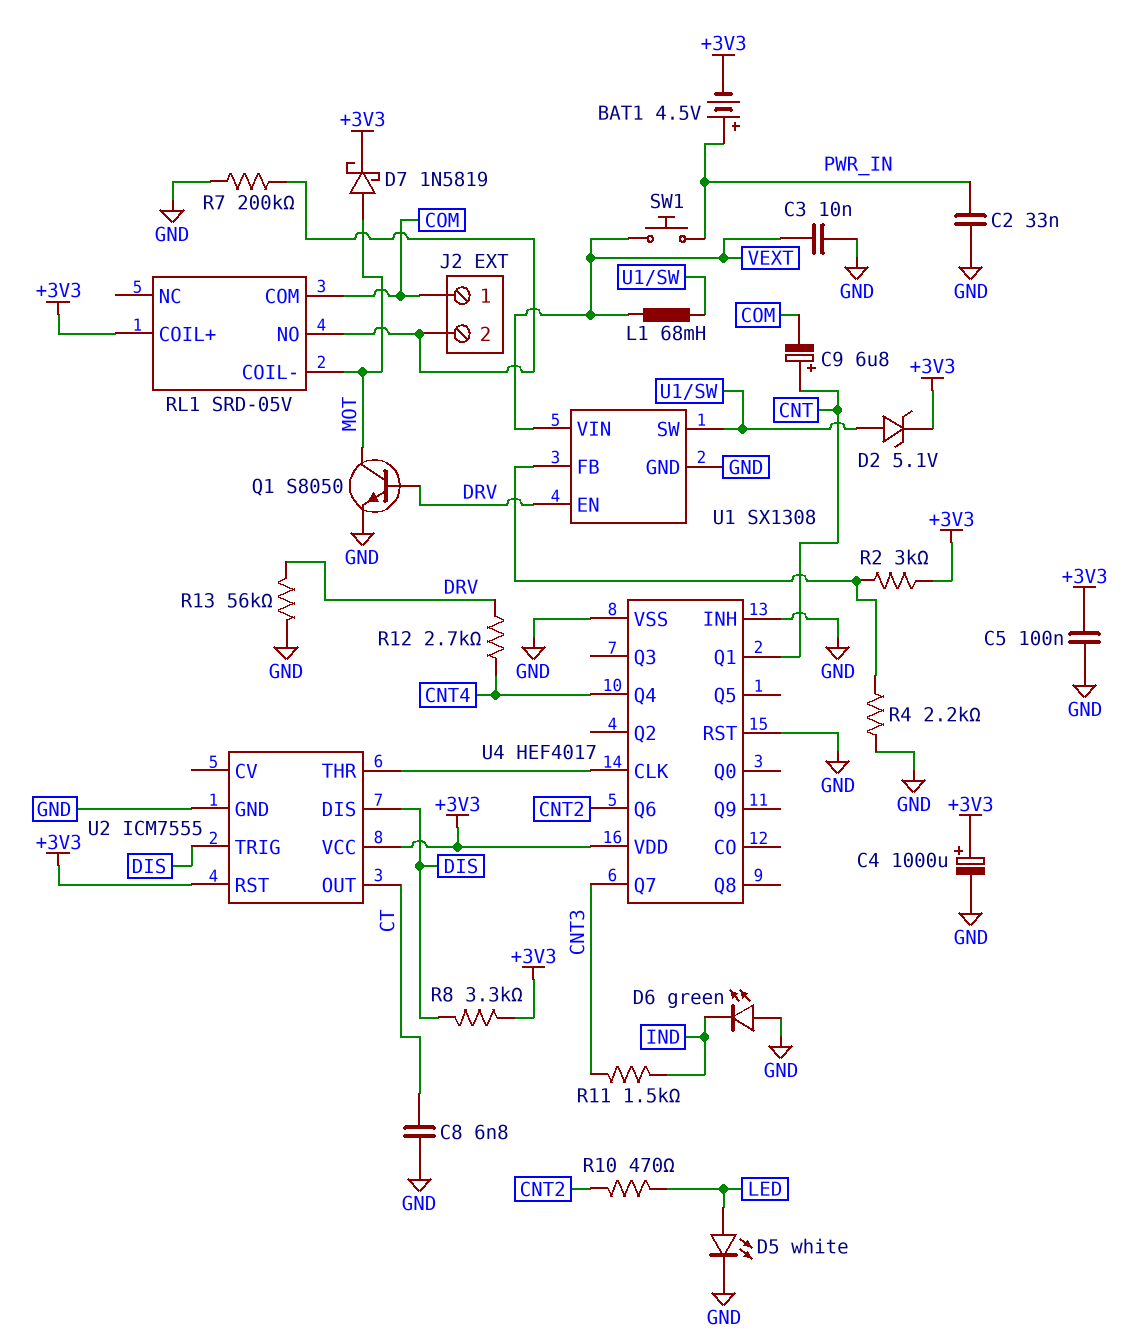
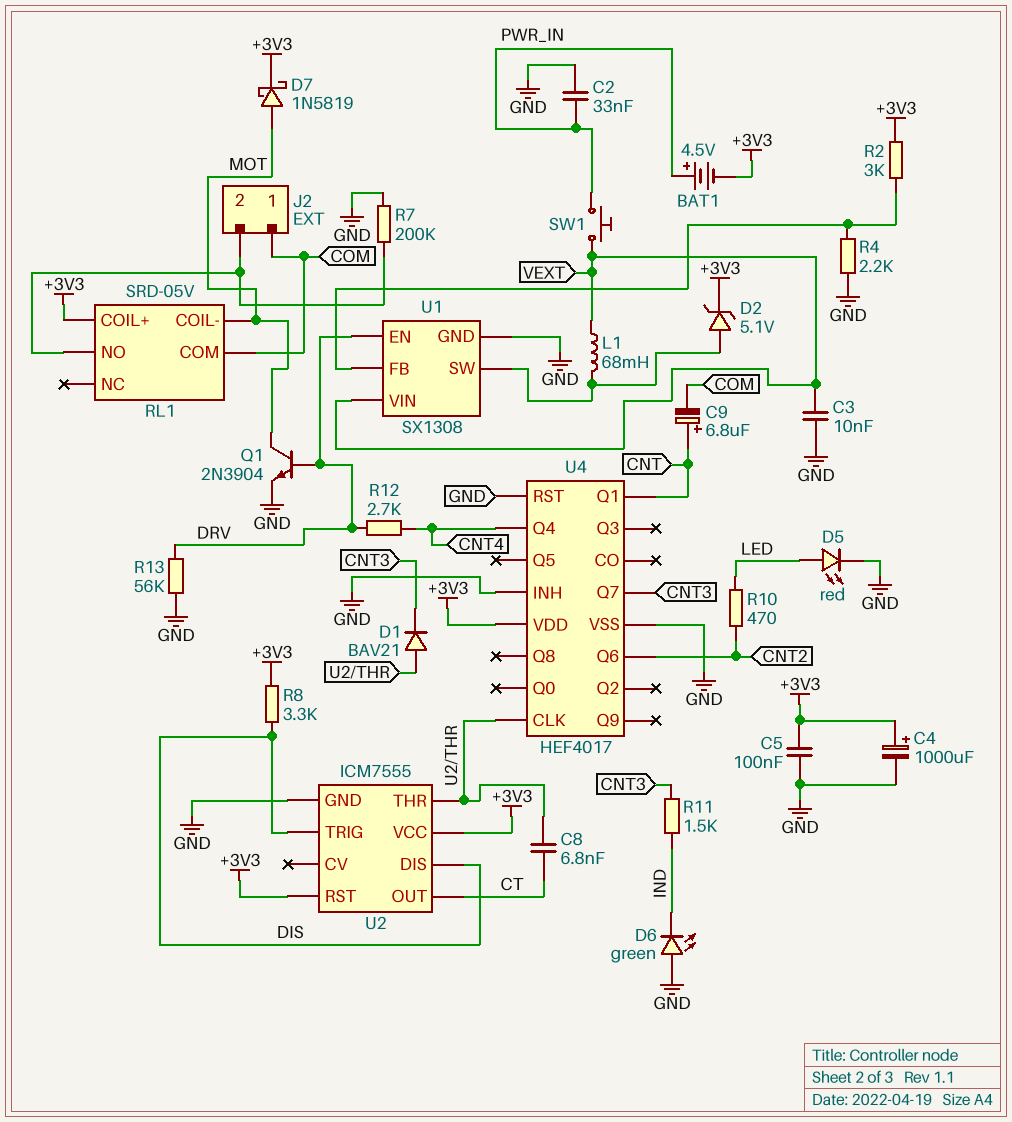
C8: 6.8nF (CT, GND) -> 6.8nF (CT, U2/THR)
D1: none -> diode BAV21 (A U2/THR, K CNT3)
D5: LED white (A LED, K GND) -> LED red (A LED, K GND)
Q1: NPN S8050 (B DRV, C MOT, E GND) -> NPN 2N3904 (B DRV, C MOT, E GND)

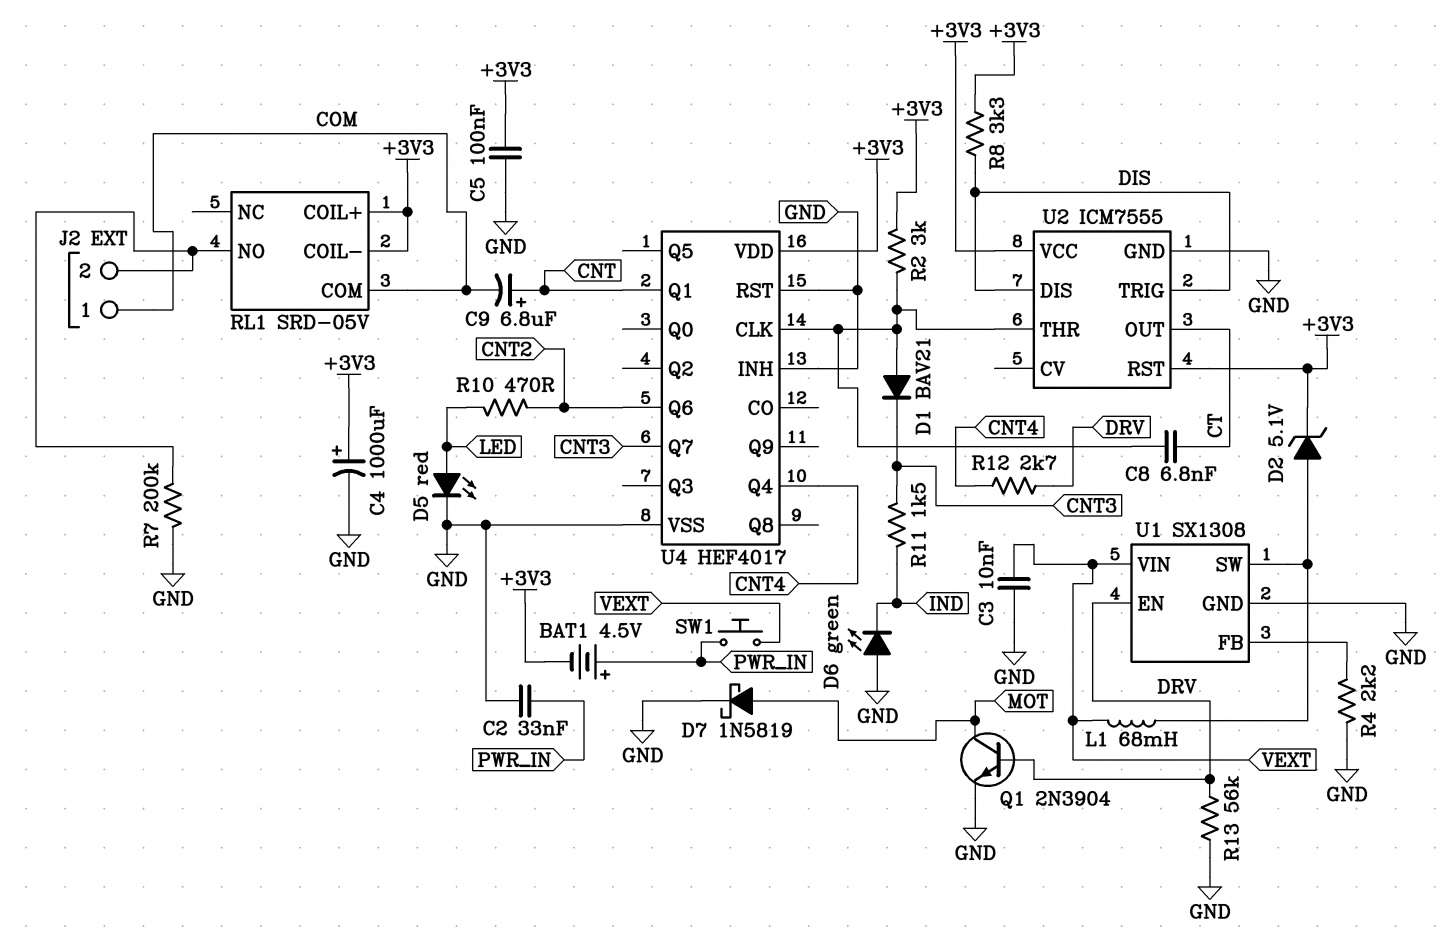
D7: schottky 1N5819 (A MOT, K +3V3) -> schottky 1N5819 (A MOT, K GND)
R2: 3k (+3V3, U1/FB) -> 3k (+3V3, U2/THR)
RL1 pin COIL-: MOT -> +3V3

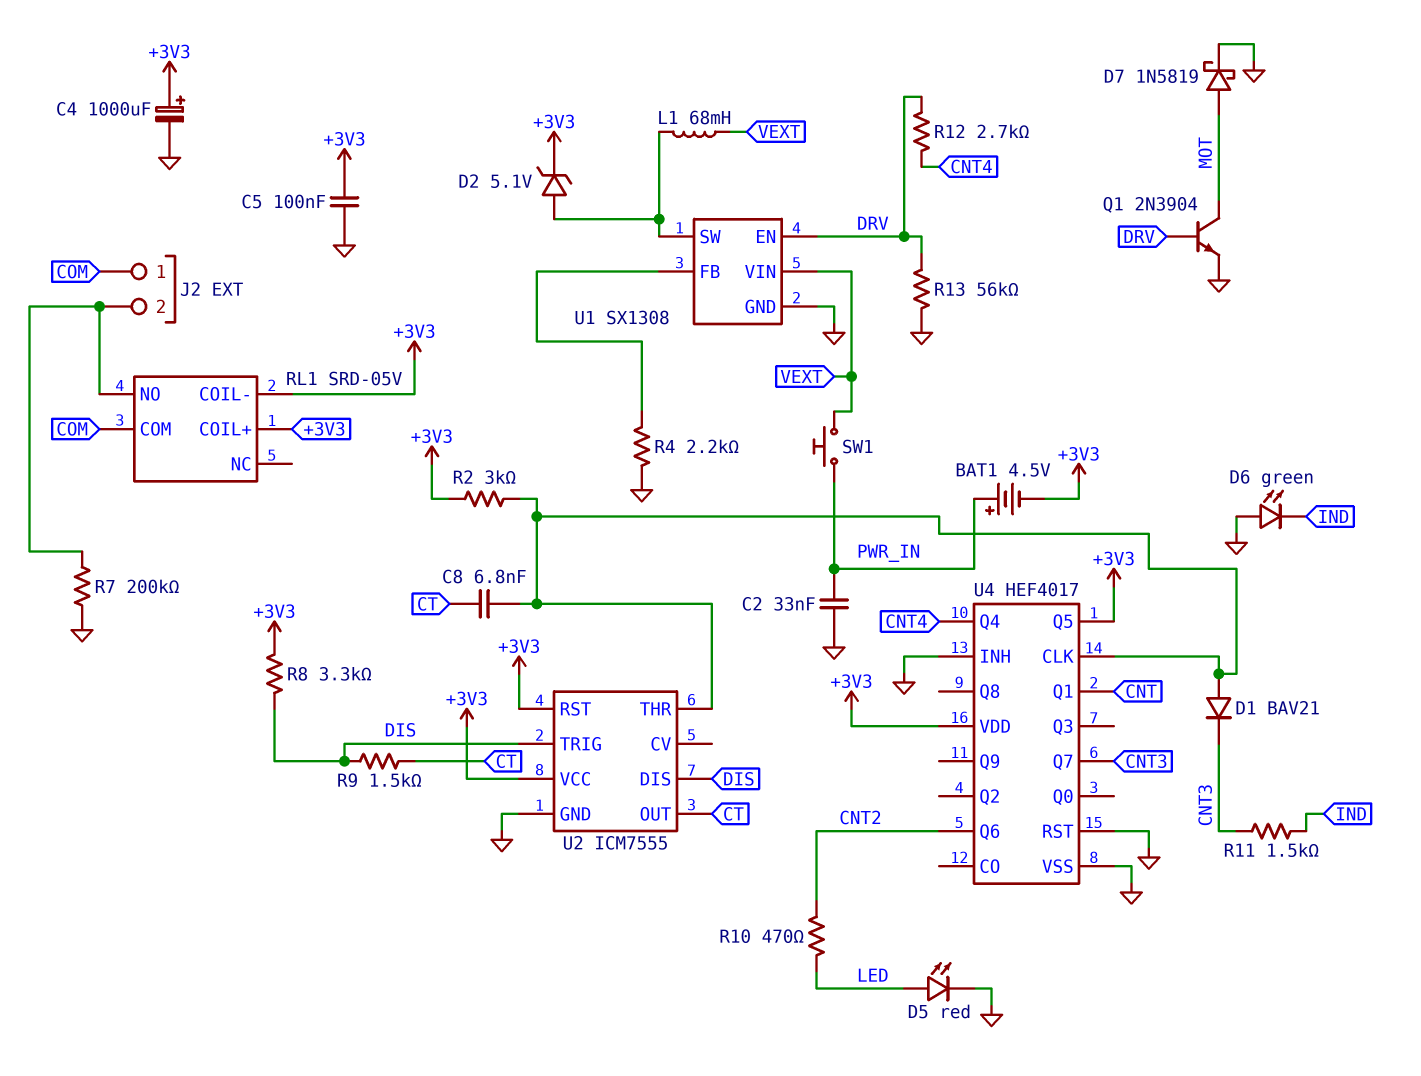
C3: 10nF (GND, VEXT) -> none
C9: 6.8uF (plus CNT, minus COM) -> none
R9: none -> 1.5k (CT, DIS)
U4 pin Q5: none -> +3V3

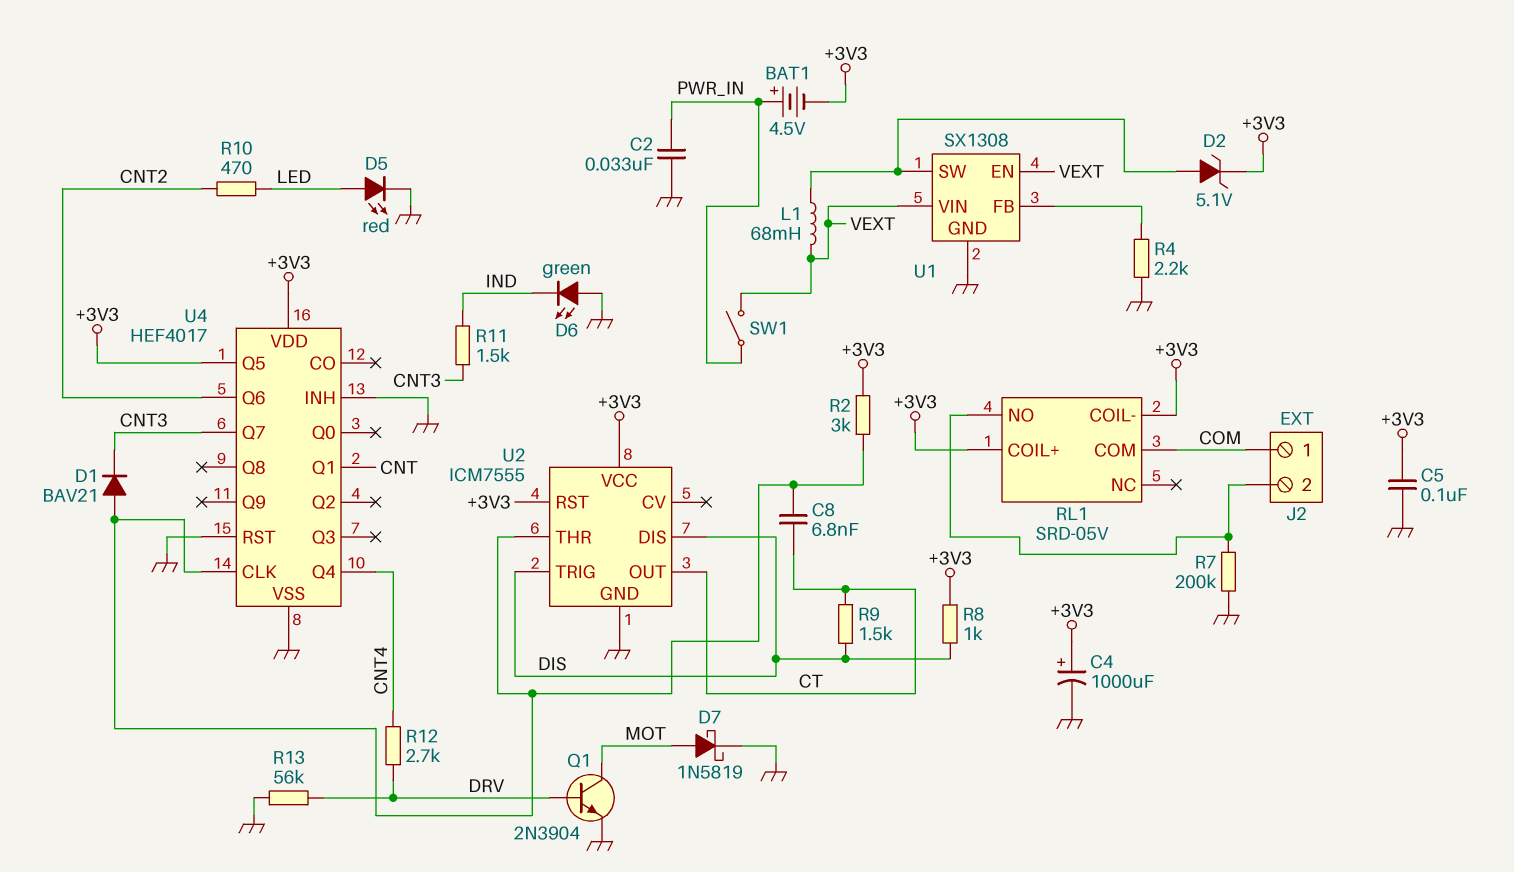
R8: 3.3k (+3V3, DIS) -> 1k (+3V3, DIS)
SW1: button (PWR_IN, VEXT) -> switch (PWR_IN, VEXT)
U1 pin EN: DRV -> VEXT

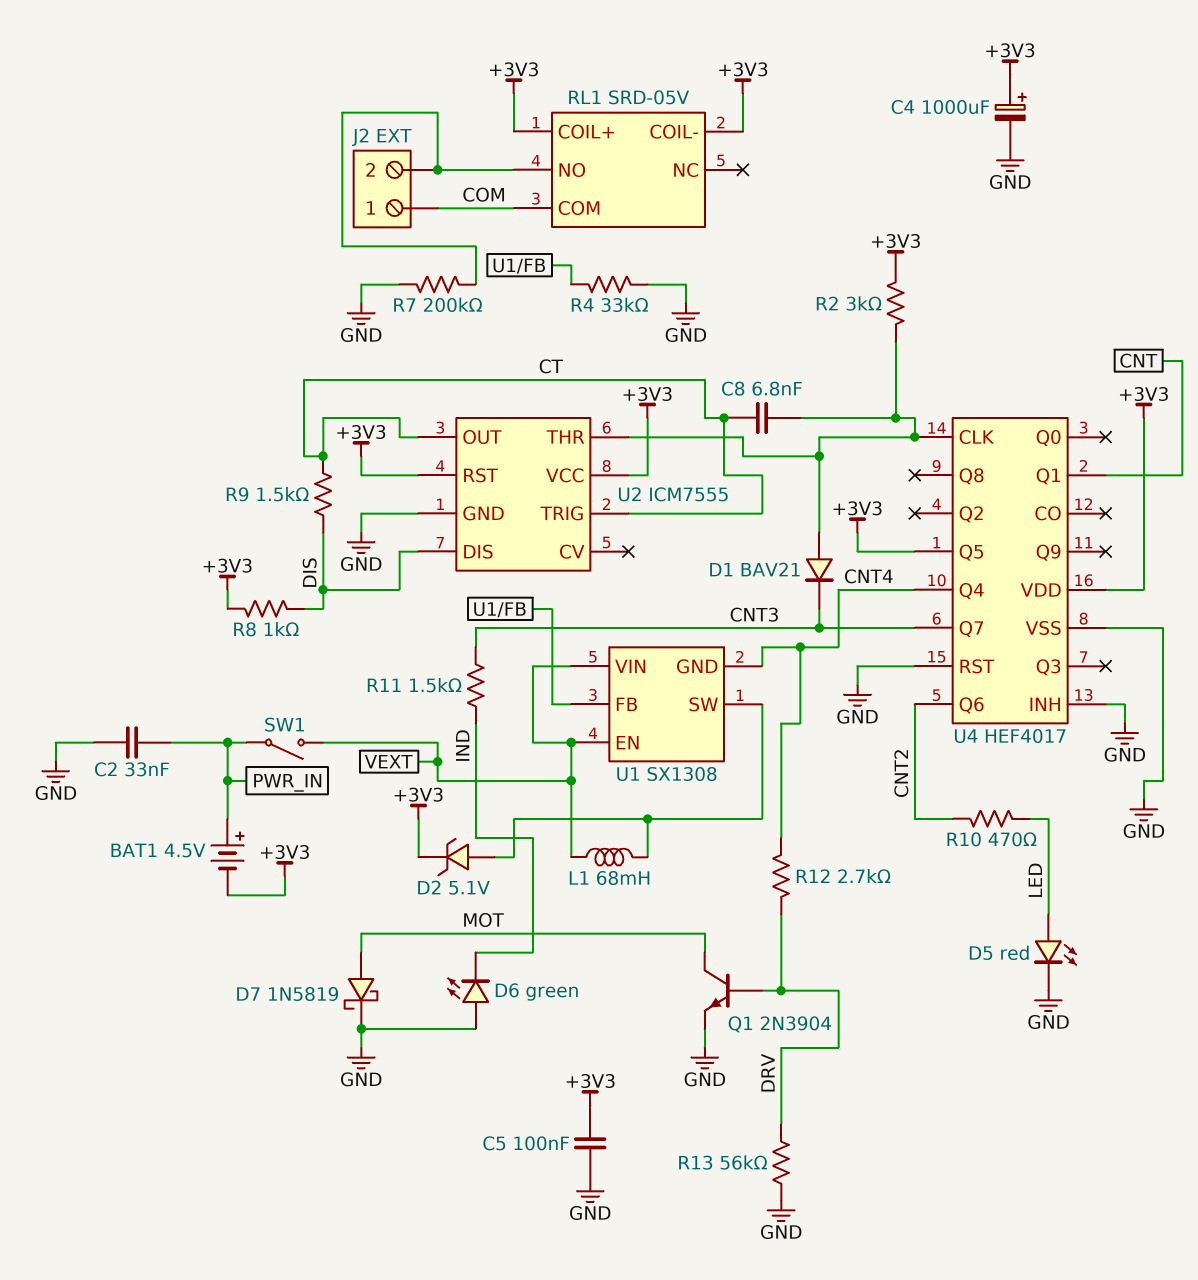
R4: 2.2k (GND, U1/FB) -> 33k (GND, U1/FB)
U1 pin GND: GND -> CNT4
U2 pin TRIG: DIS -> CT

